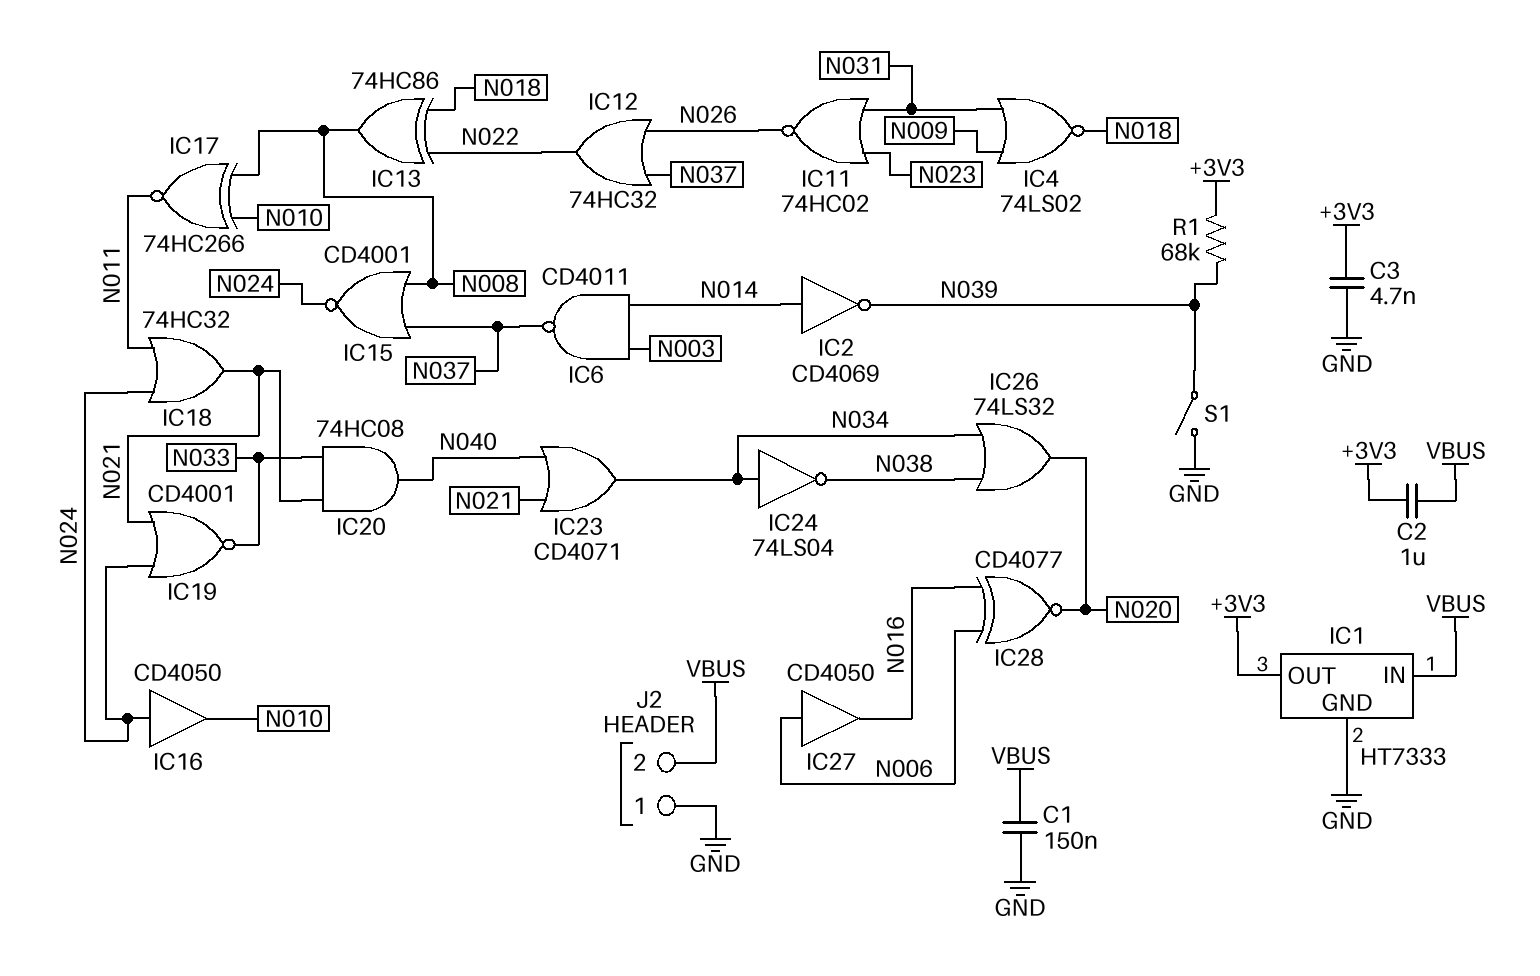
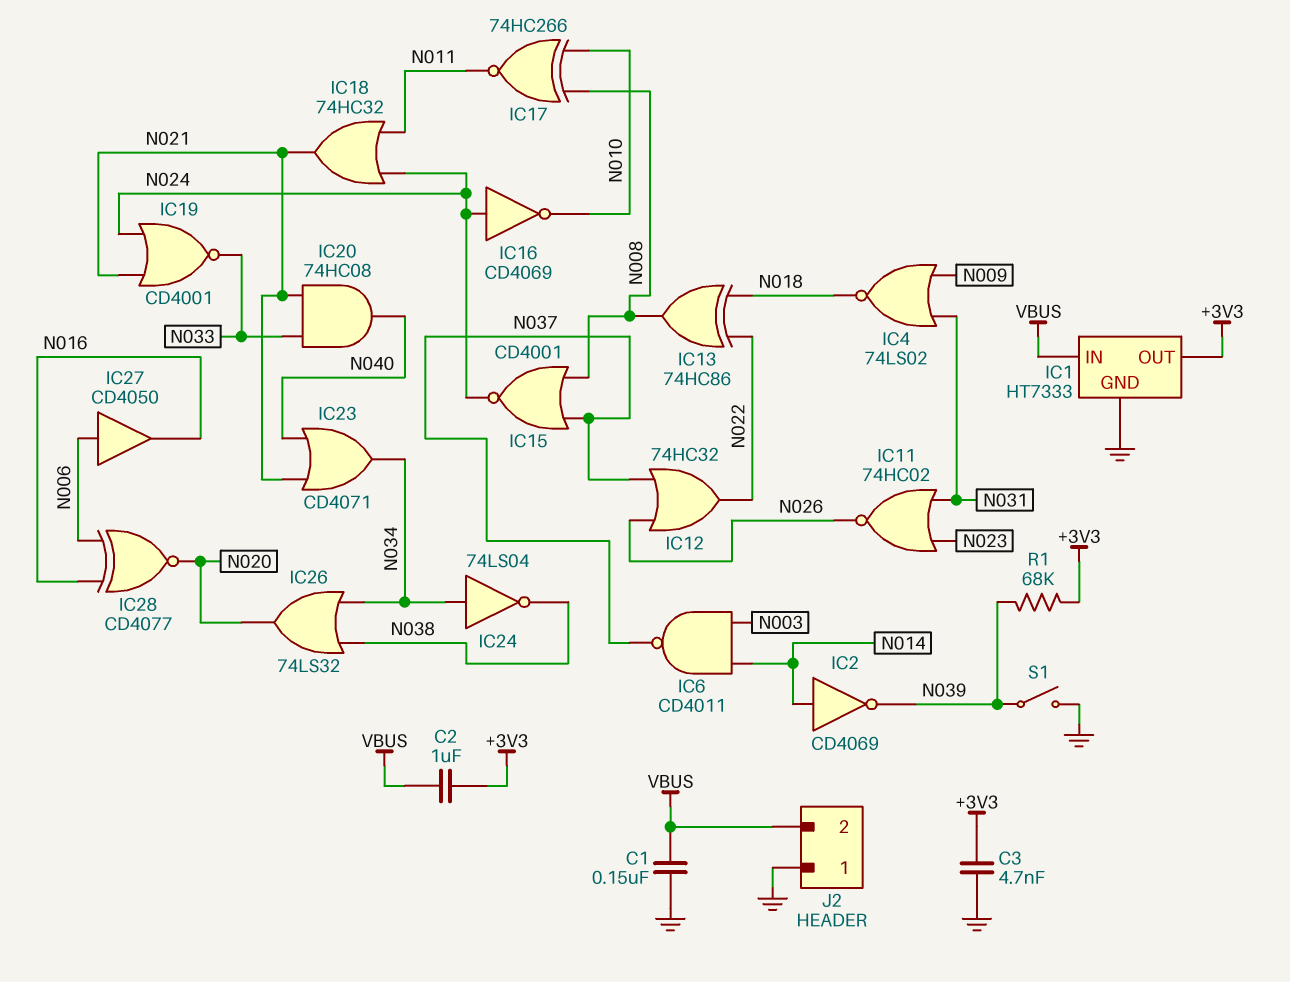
IC16: buffer CD4050 (in N024, out N010) -> NOT CD4069 (in N024, out N010)

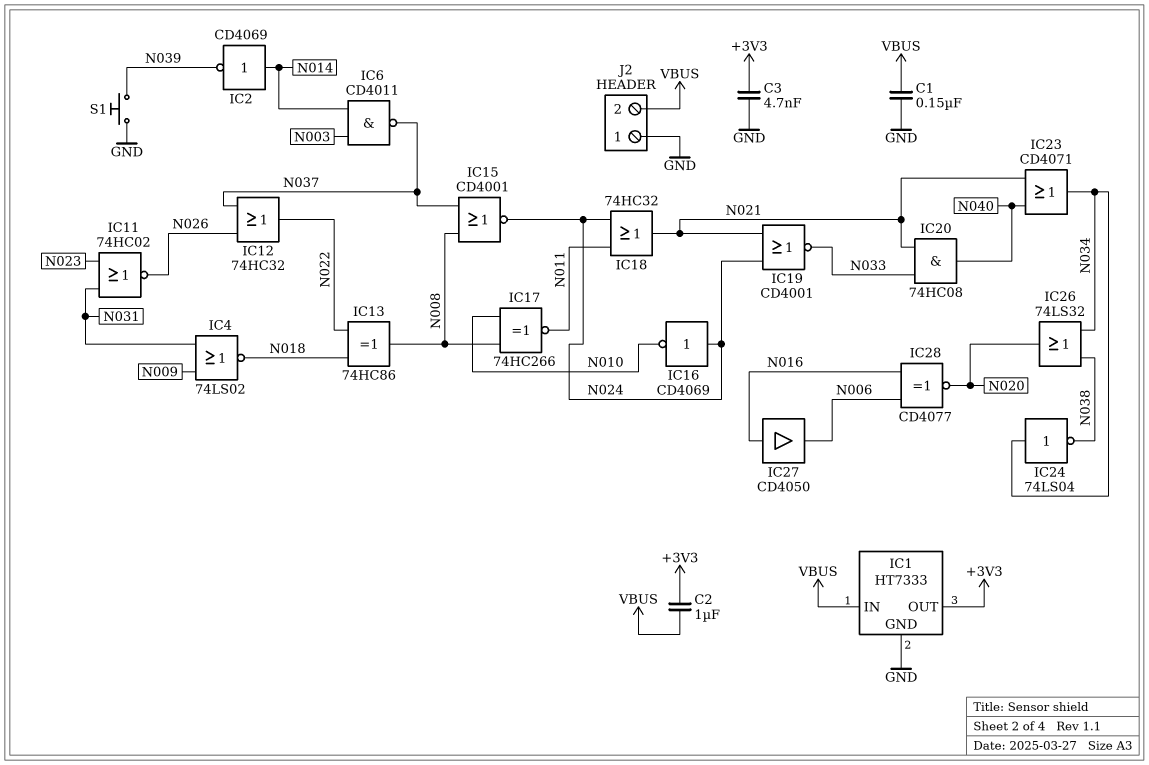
IC27: buffer CD4050 (in N006, out N016) -> buffer CD4050 (in N016, out N006)
R1: 68k (+3V3, N039) -> none
S1: switch (GND, N039) -> button (GND, N039)

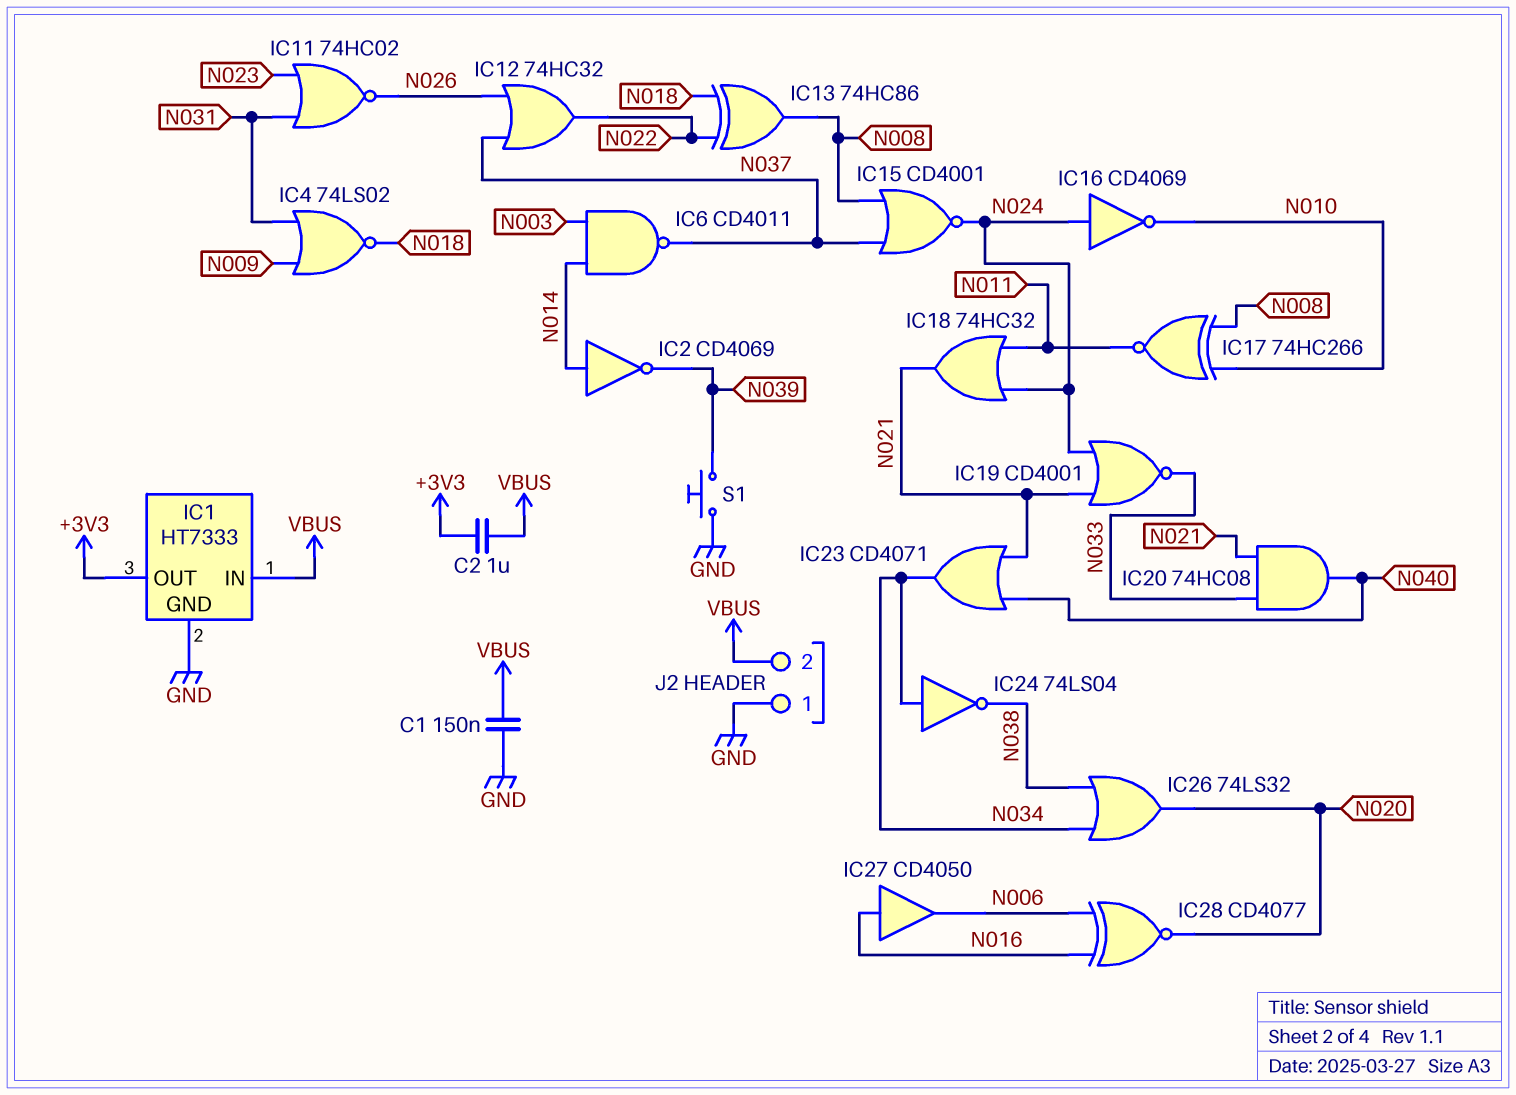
C3: 4.7nF (+3V3, GND) -> none

